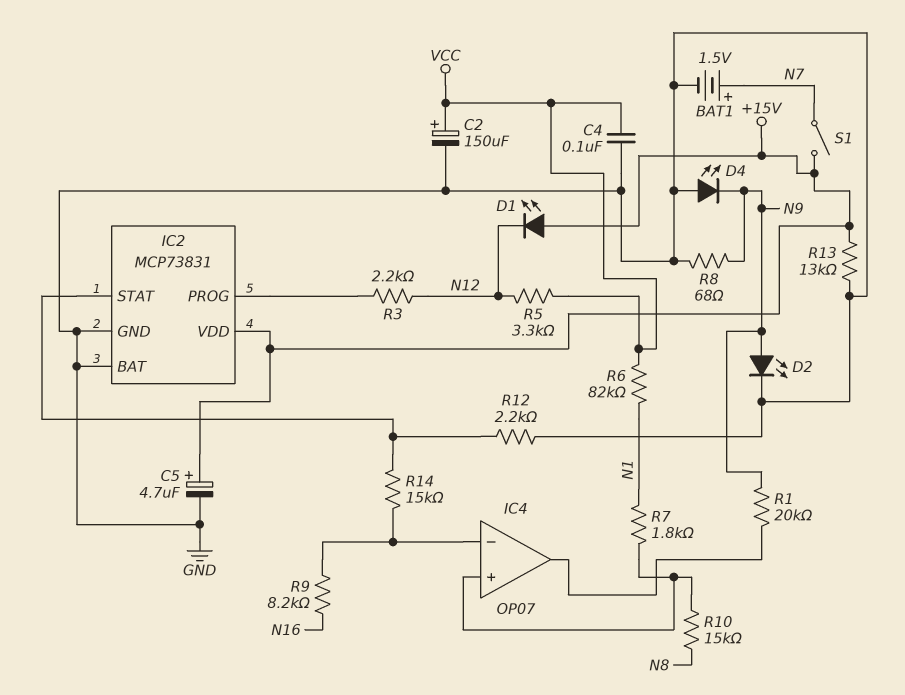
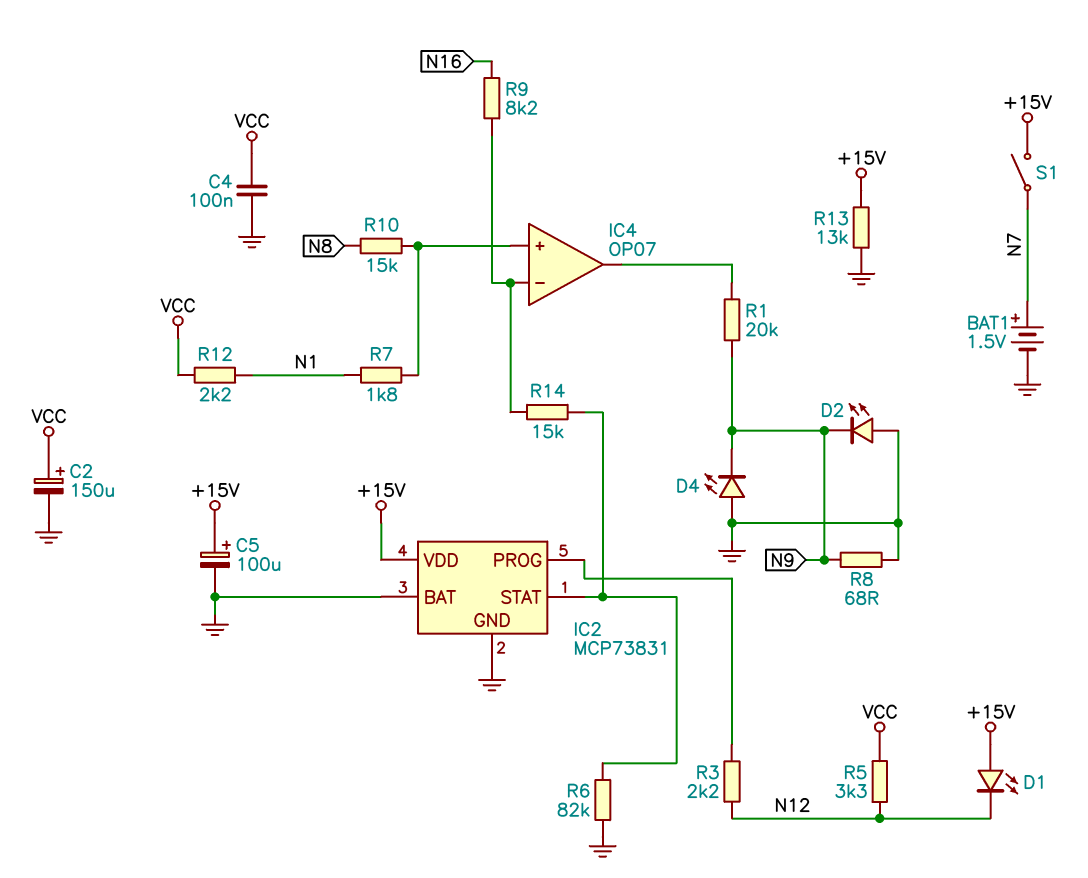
C5: 4.7uF (plus +15V, minus GND) -> 100uF (plus +15V, minus GND)
D2: LED (A N9, K GND) -> LED (A GND, K N9)
R6: 82k (N1, VCC) -> 82k (GND, IC2/STAT)
R12: 2.2k (GND, IC2/STAT) -> 2.2k (N1, VCC)

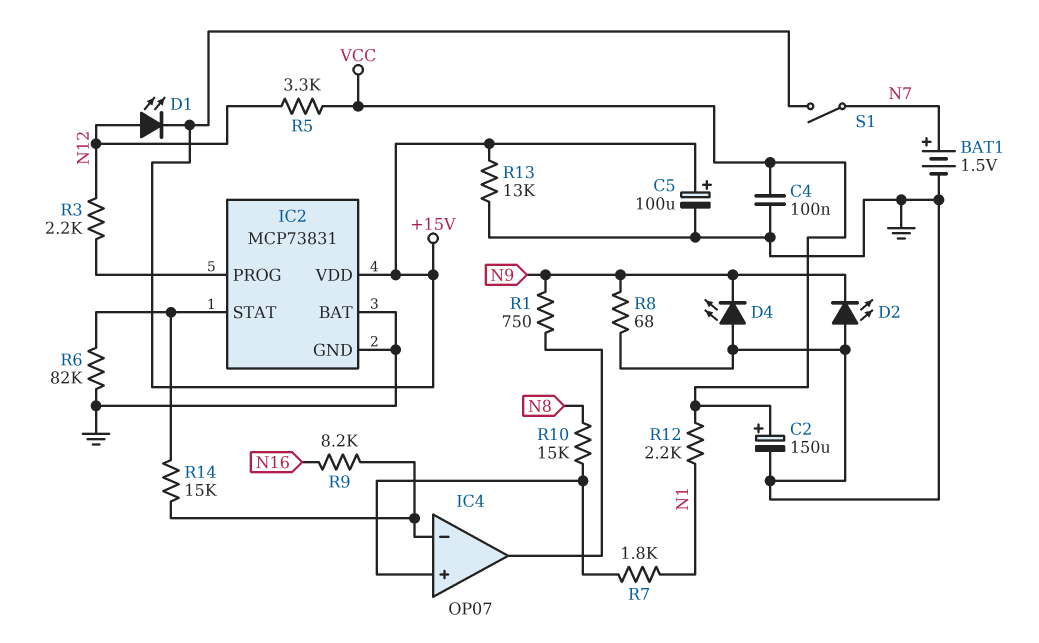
D1: LED (A +15V, K N12) -> LED (A N12, K +15V)
R1: 20k (IC4/out, N9) -> 750 (IC4/out, N9)

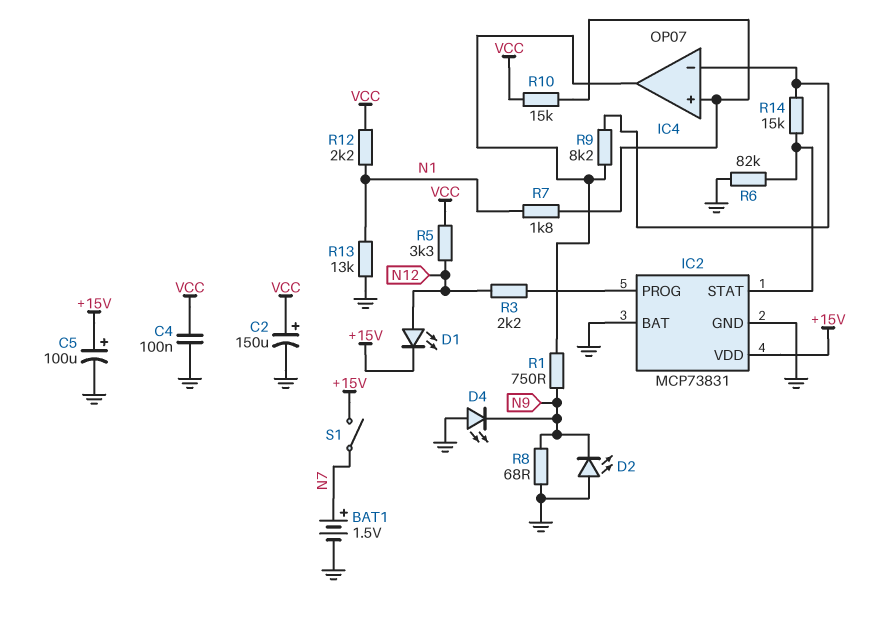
R9: 8.2k (IC4/in-, N16) -> 8.2k (IC4/in-, IC4/out)
R10: 15k (IC4/in+, N8) -> 15k (IC4/in+, VCC)
R13: 13k (+15V, GND) -> 13k (GND, N1)

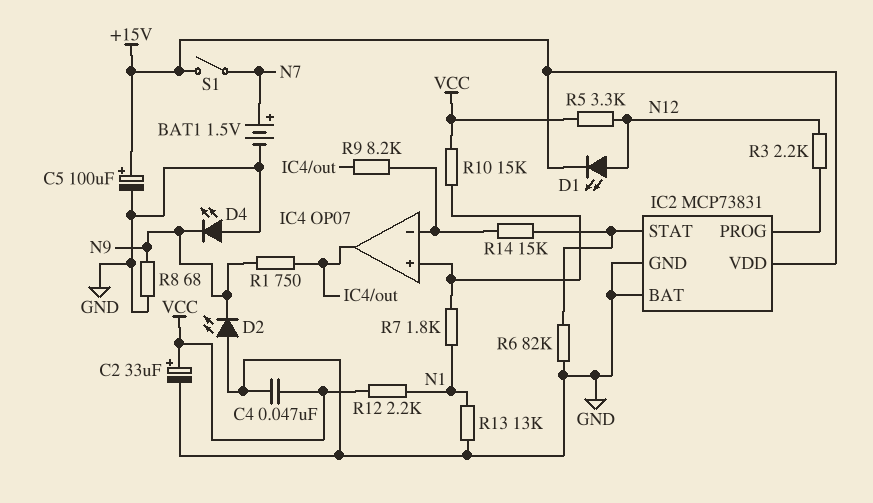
C2: 150uF (plus VCC, minus GND) -> 33uF (plus VCC, minus GND)
C4: 100nF (GND, VCC) -> 47nF (GND, VCC)

